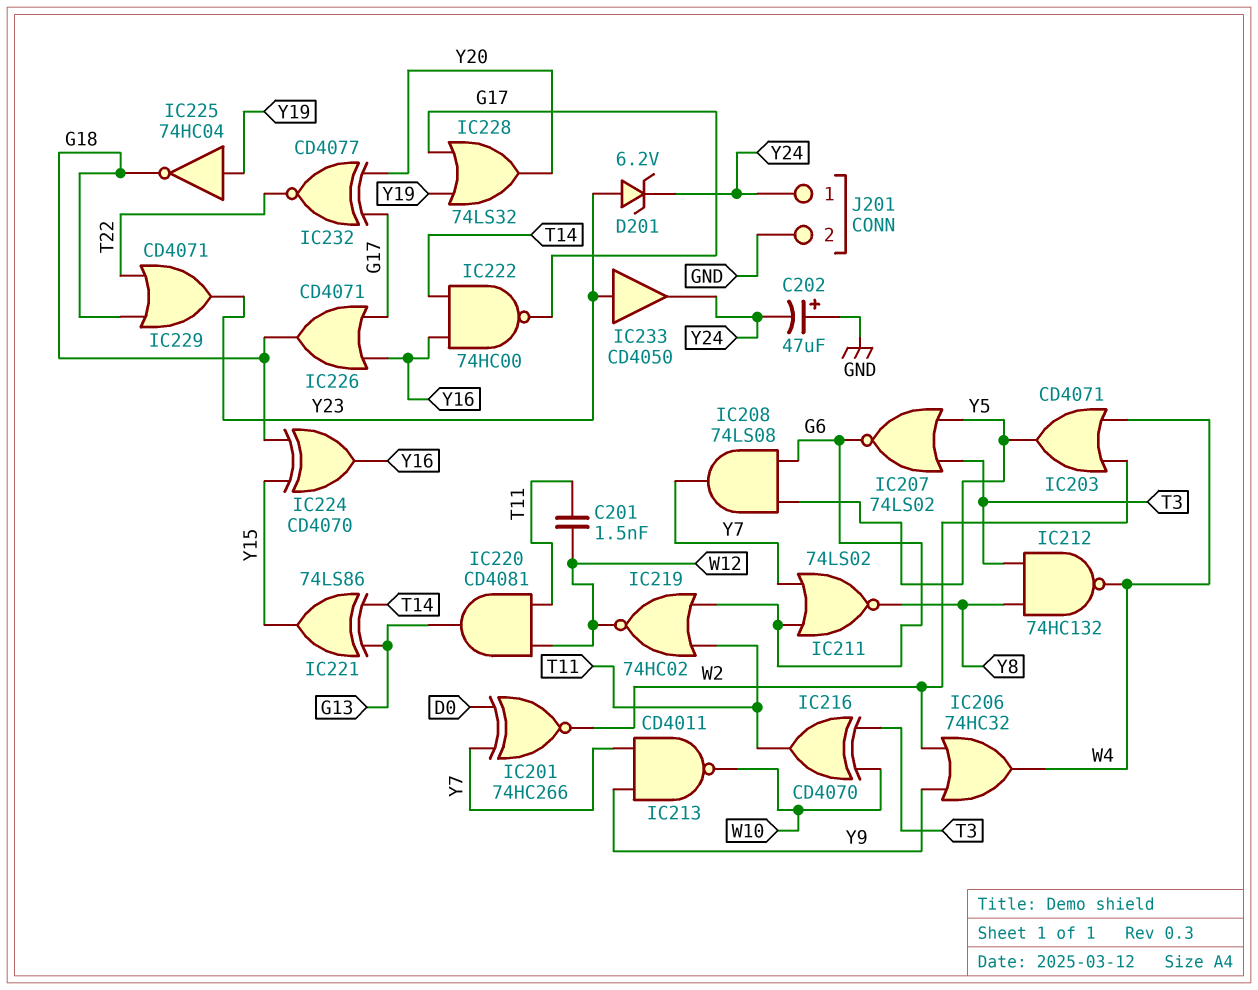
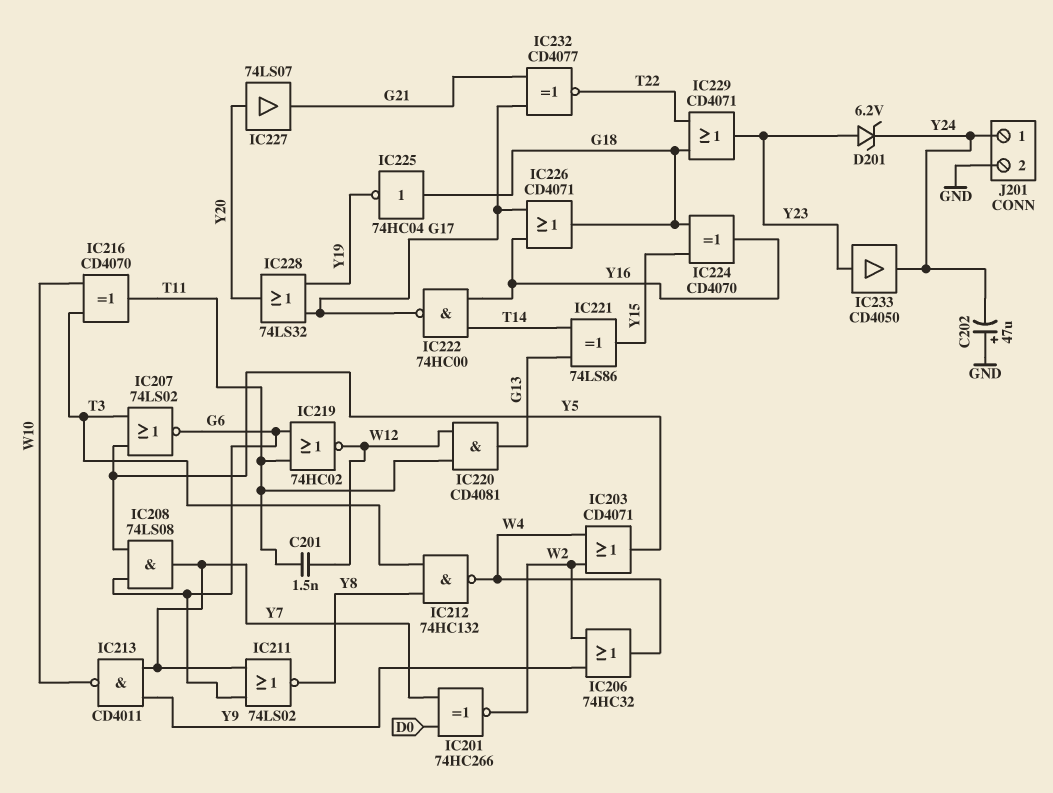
IC225: NOT 74HC04 (in Y19, out G18) -> NOT 74HC04 (in G18, out Y19)
IC227: none -> buffer 74LS07 (in Y20, out G21)
IC232: XNOR CD4077 (in G17, in Y20, out T22) -> XNOR CD4077 (in G17, in G21, out T22)

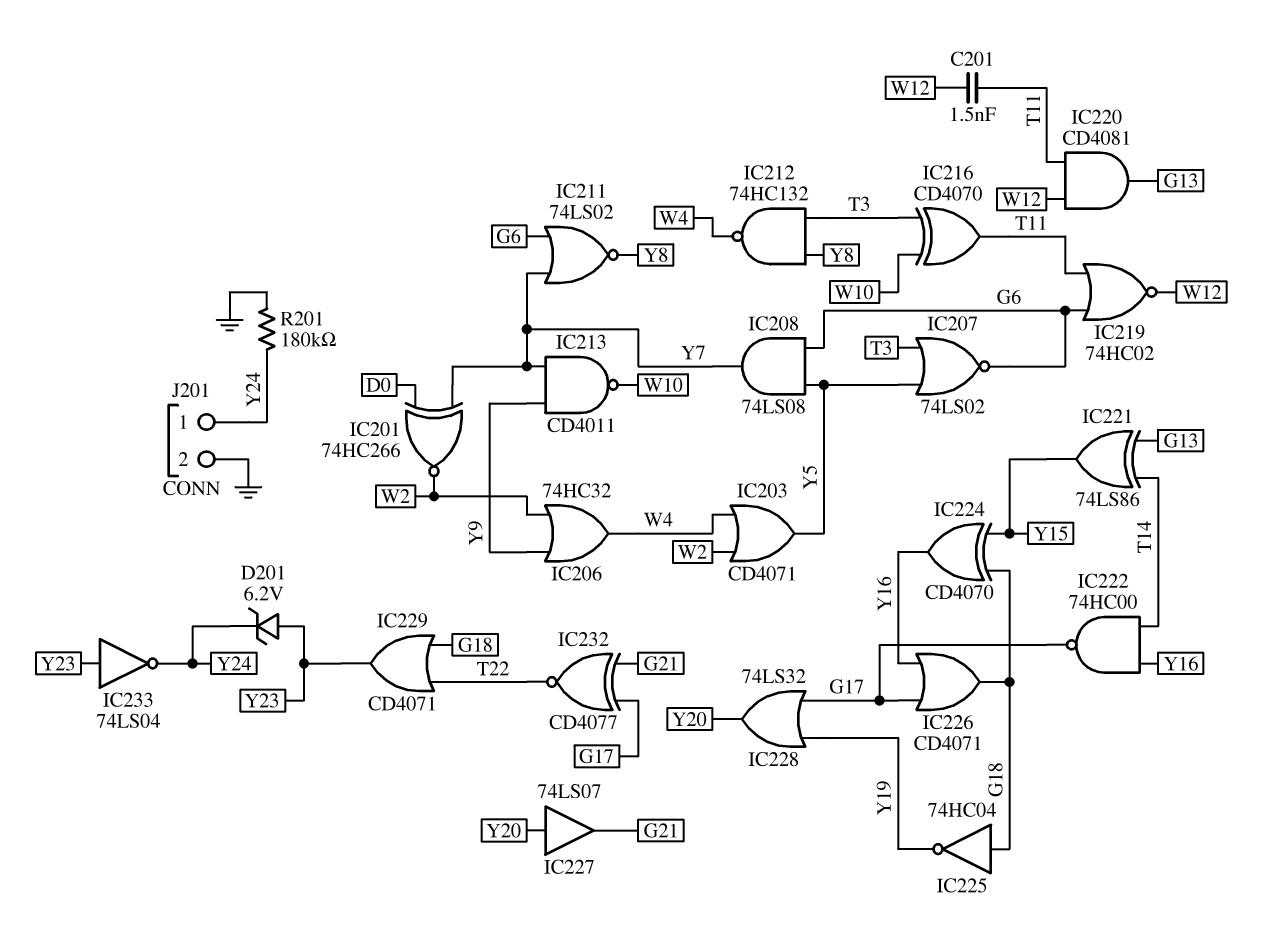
C202: 47uF (plus GND, minus Y24) -> none
IC233: buffer CD4050 (in Y23, out Y24) -> NOT 74LS04 (in Y23, out Y24)
R201: none -> 180k (GND, Y24)

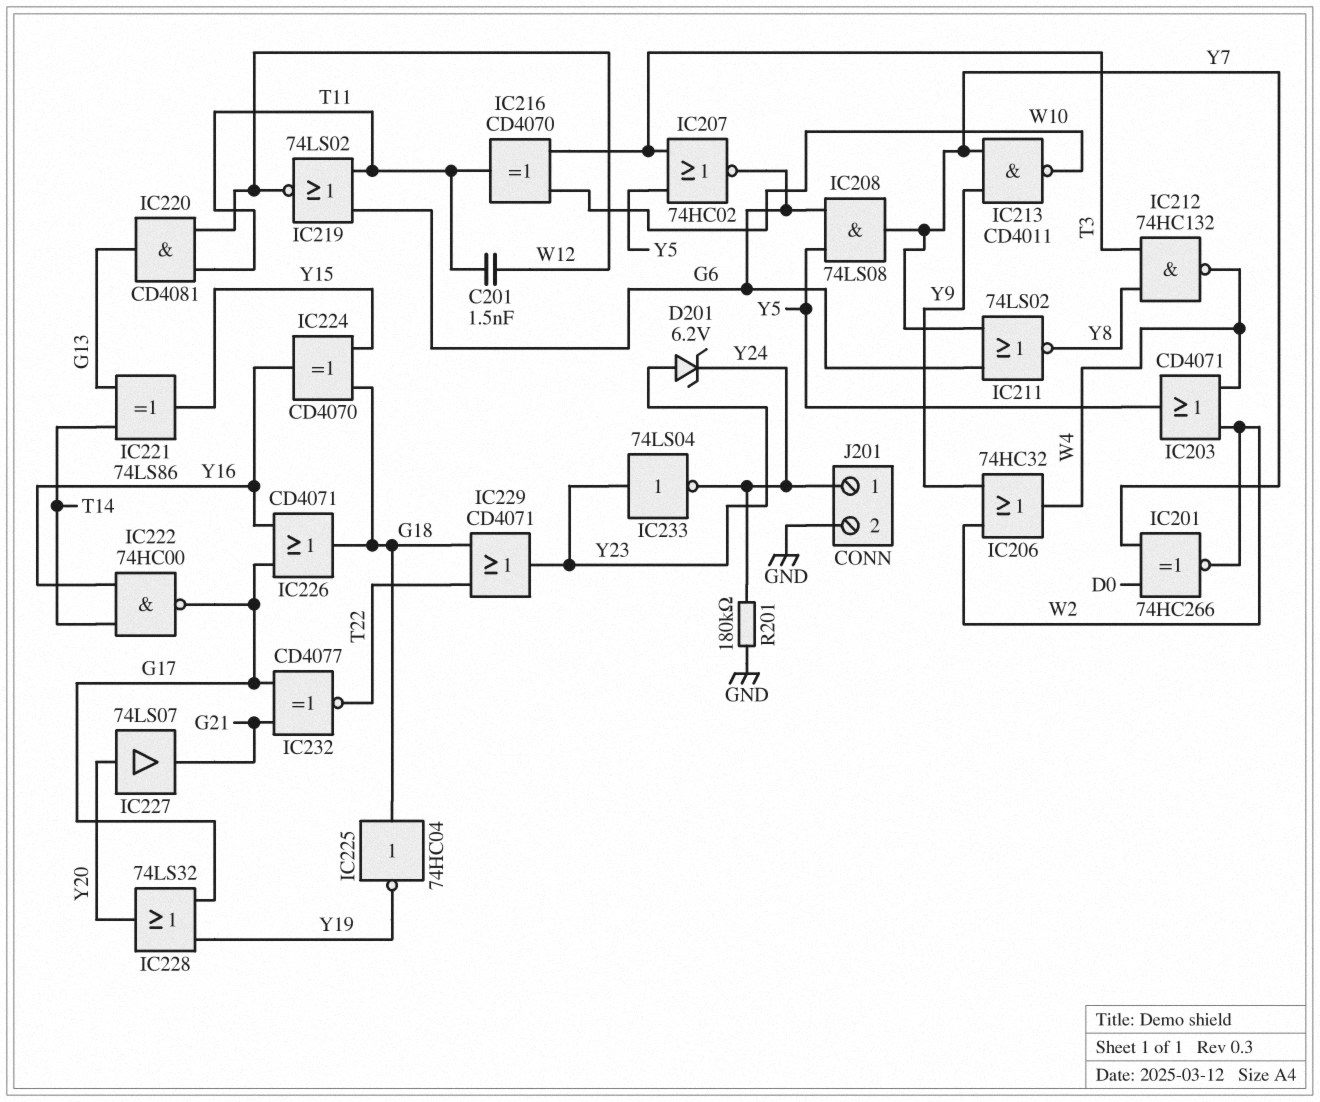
IC207: NOR 74LS02 (in T3, in Y5, out G6) -> NOR 74HC02 (in T3, in Y5, out G6)
IC219: NOR 74HC02 (in G6, in T11, out W12) -> NOR 74LS02 (in G6, in T11, out W12)

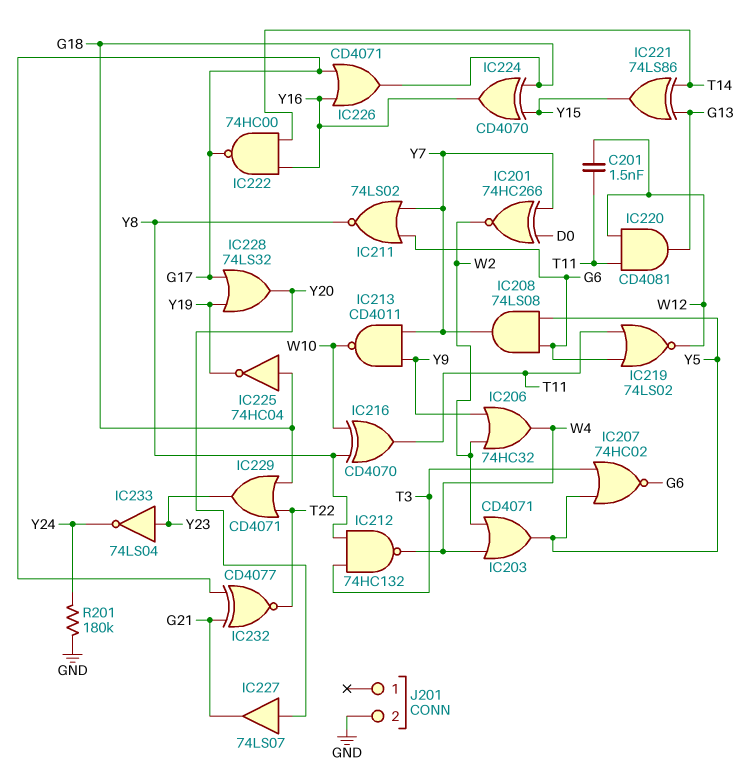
D201: zener 6.2V (A Y23, K Y24) -> none
IC216: XOR CD4070 (in T3, in W10, out T11) -> XOR CD4070 (in W10, in Y8, out T11)
J201 pin 1: Y24 -> none

